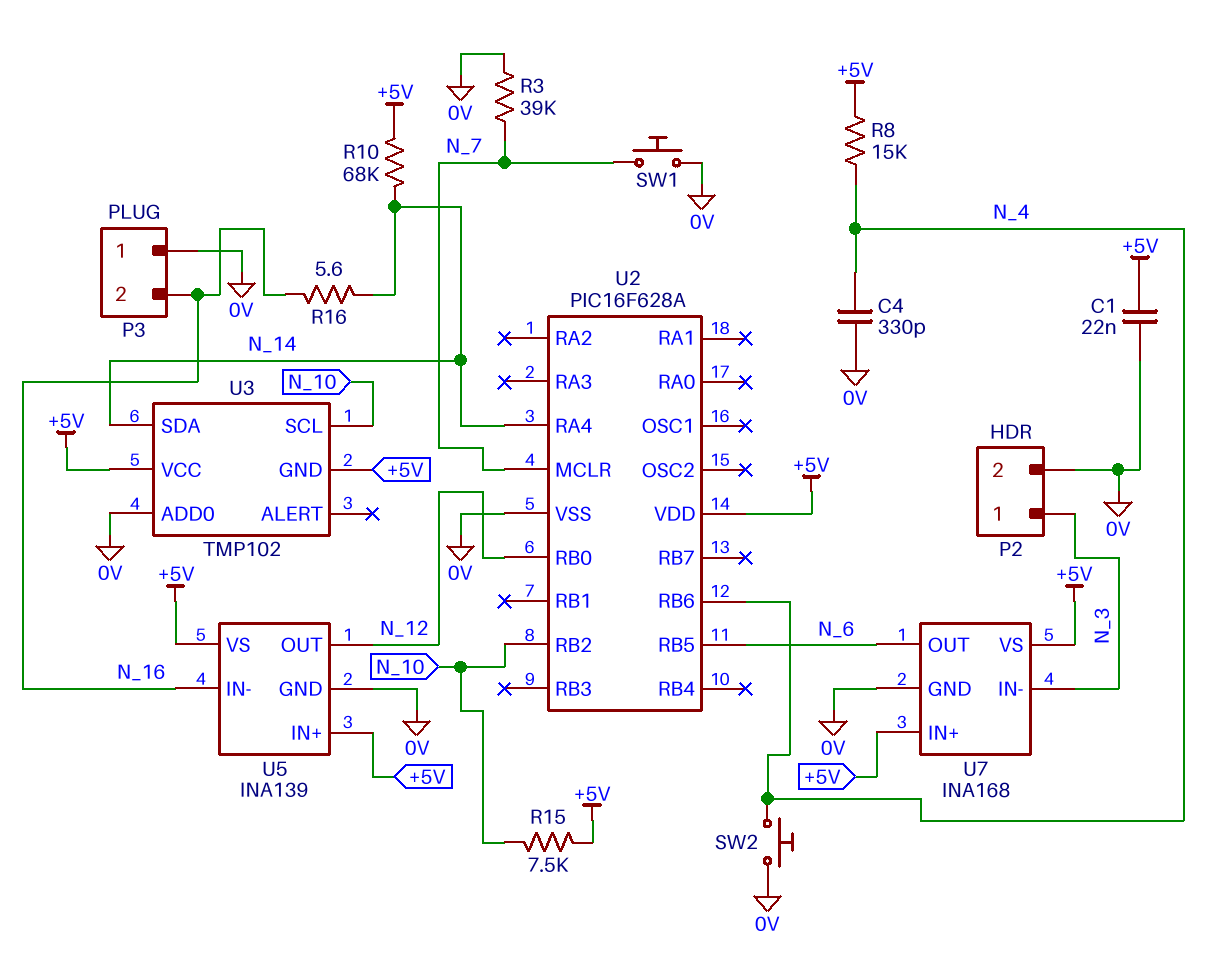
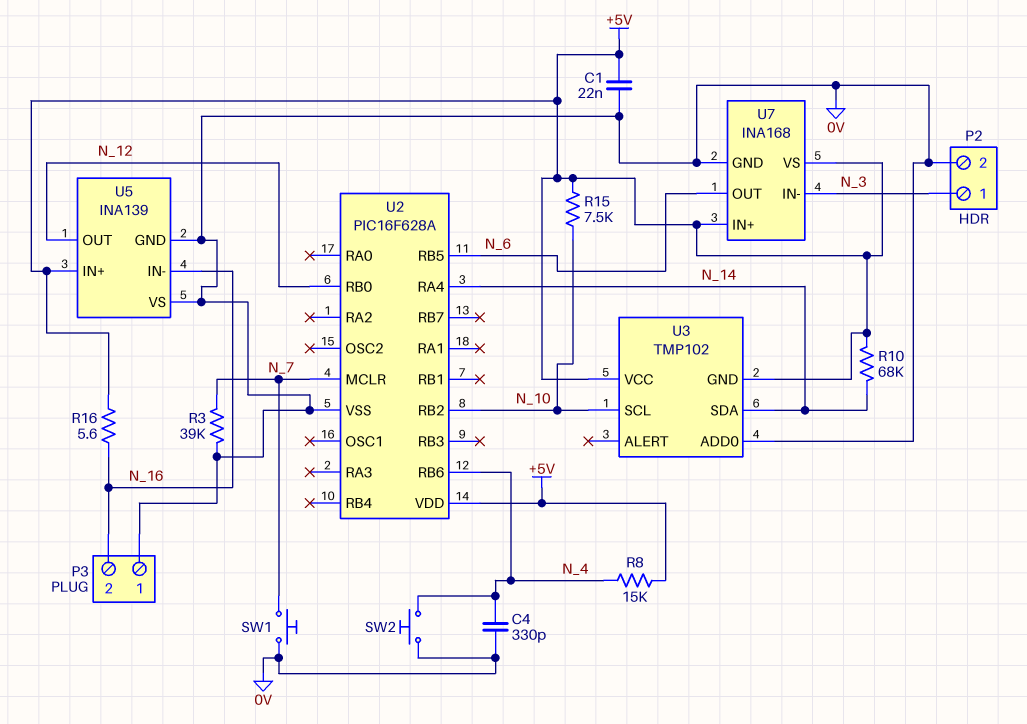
R16: 5.6 (N_14, N_16) -> 5.6 (+5V, N_16)
U5 pin VS: +5V -> 0V

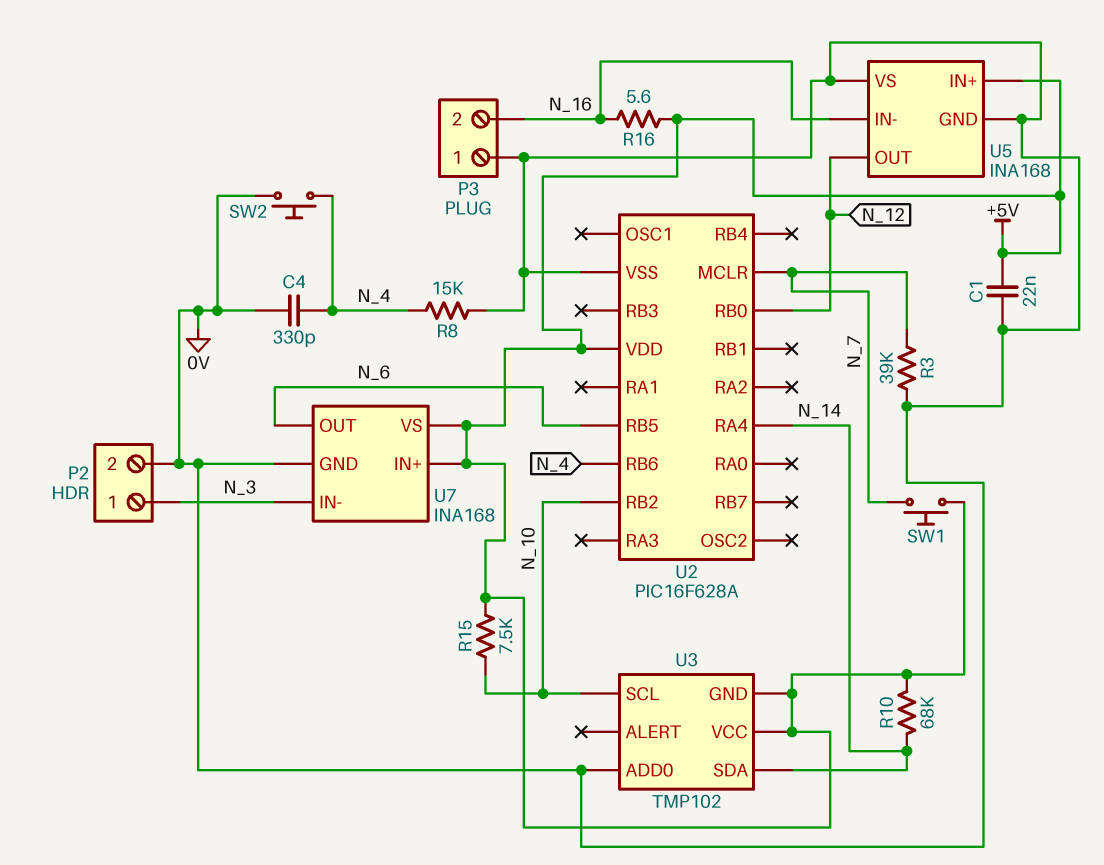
R8: 15k (+5V, N_4) -> 15k (0V, N_4)
SW1: button (0V, N_7) -> button (+5V, N_7)
U5: INA139 -> INA168

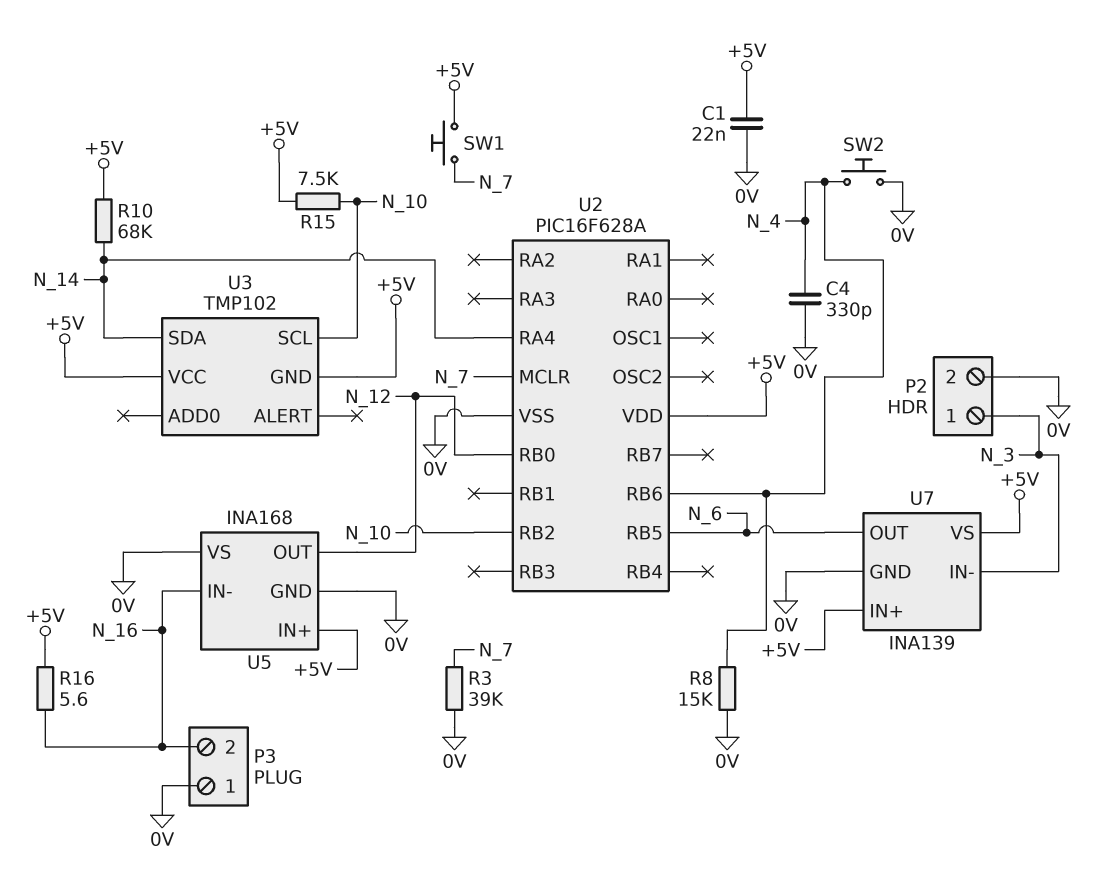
U3 pin ADD0: 0V -> none
U7: INA168 -> INA139

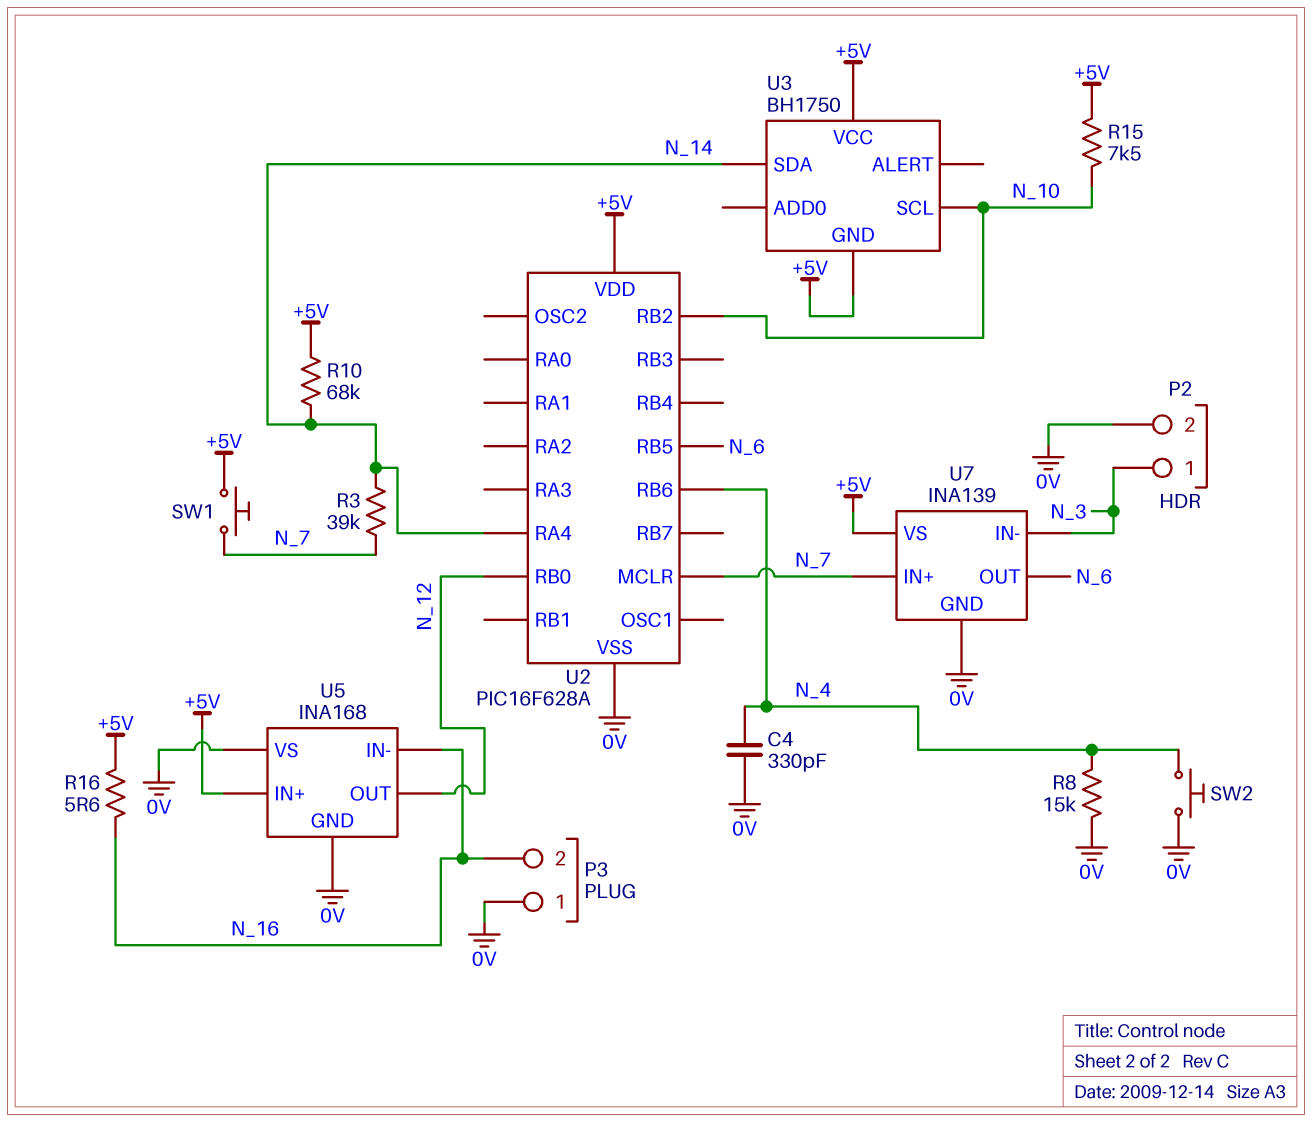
C1: 22nF (+5V, 0V) -> none
R3: 39k (0V, N_7) -> 39k (N_7, N_14)
U3: TMP102 -> BH1750
U7 pin IN+: +5V -> N_7

